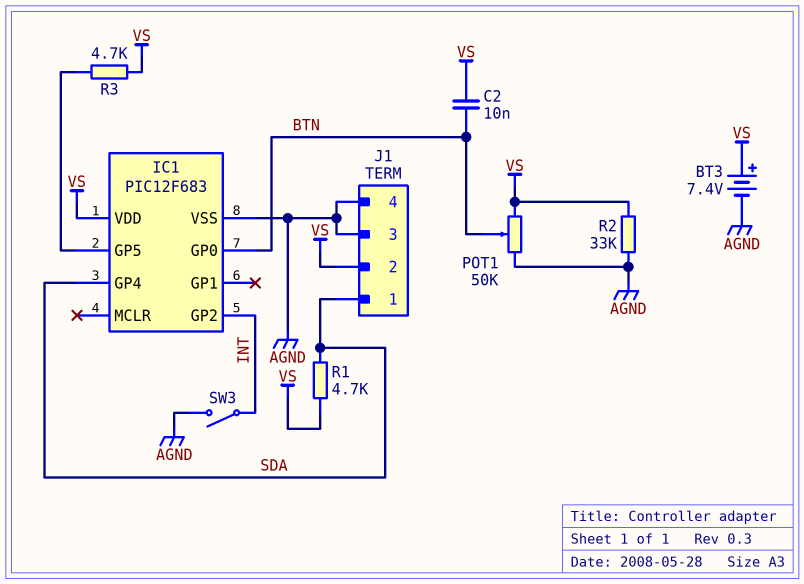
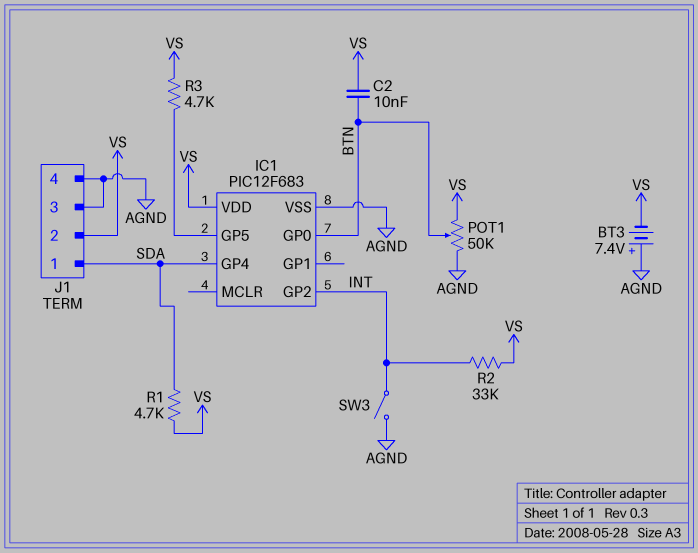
BT3: 7.4V (plus VS, minus AGND) -> 7.4V (plus AGND, minus VS)
R2: 33k (AGND, VS) -> 33k (INT, VS)

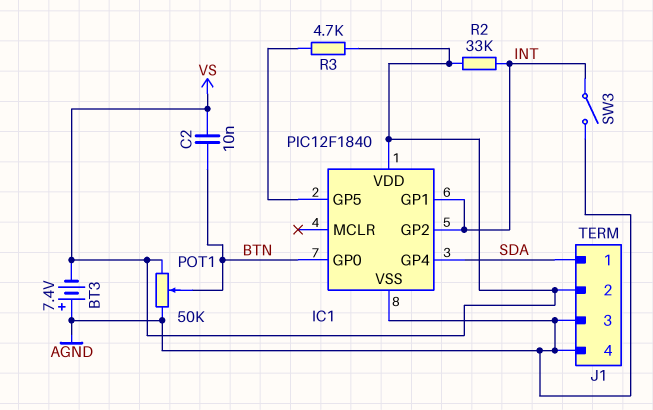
IC1: PIC12F683 -> PIC12F1840
IC1 pin GP1: none -> INT
R1: 4.7k (SDA, VS) -> none

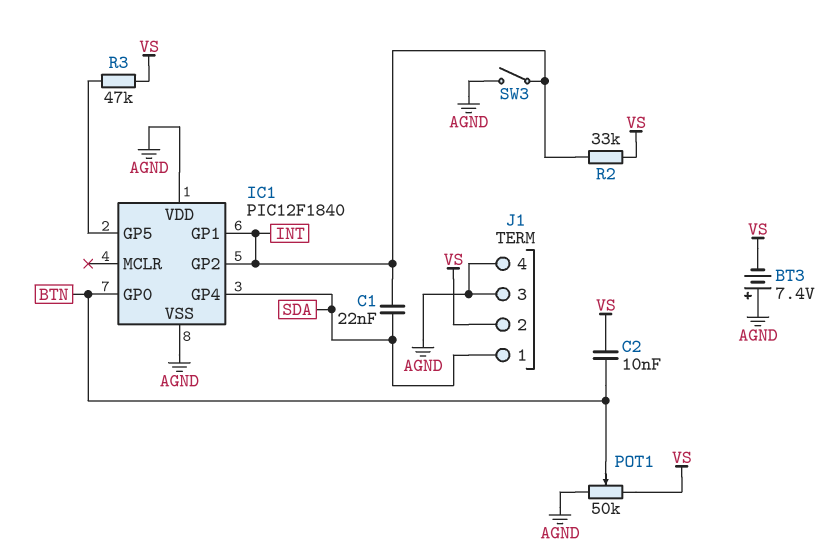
C1: none -> 22nF (INT, SDA)
IC1 pin VDD: VS -> AGND
R3: 4.7k (IC1/GP5, VS) -> 47k (IC1/GP5, VS)

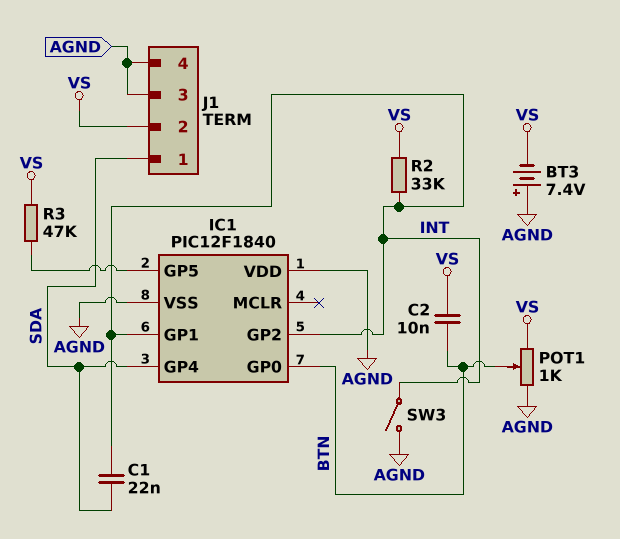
POT1: 50k (AGND, VS, wiper BTN) -> 1k (AGND, VS, wiper BTN)

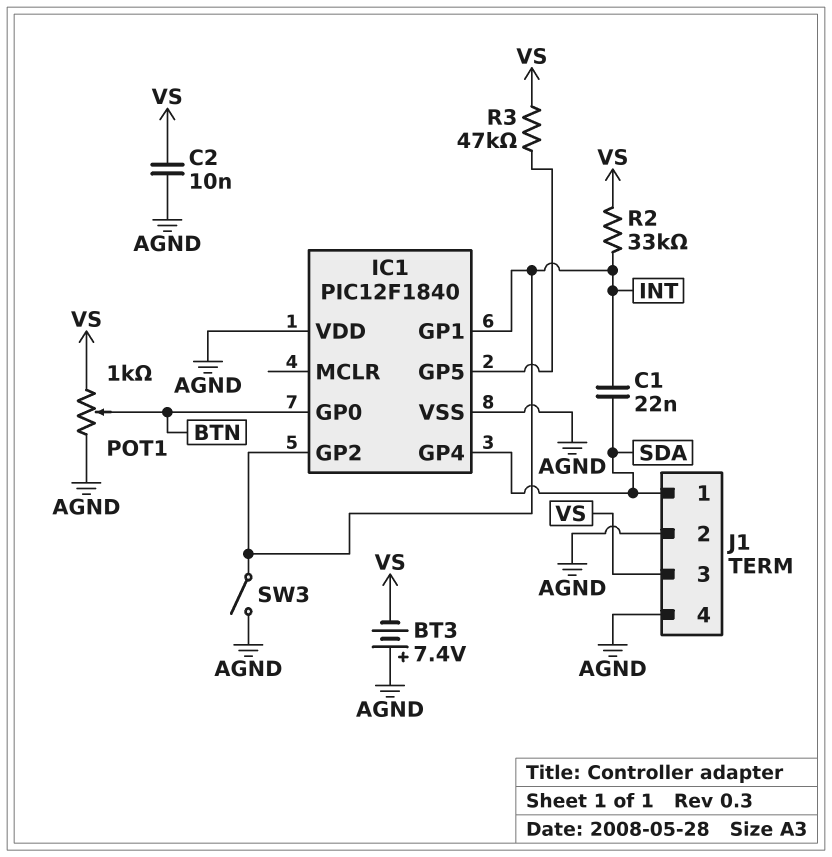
C2: 10nF (BTN, VS) -> 10nF (AGND, VS)
J1 pin 2: VS -> AGND
J1 pin 3: AGND -> VS

